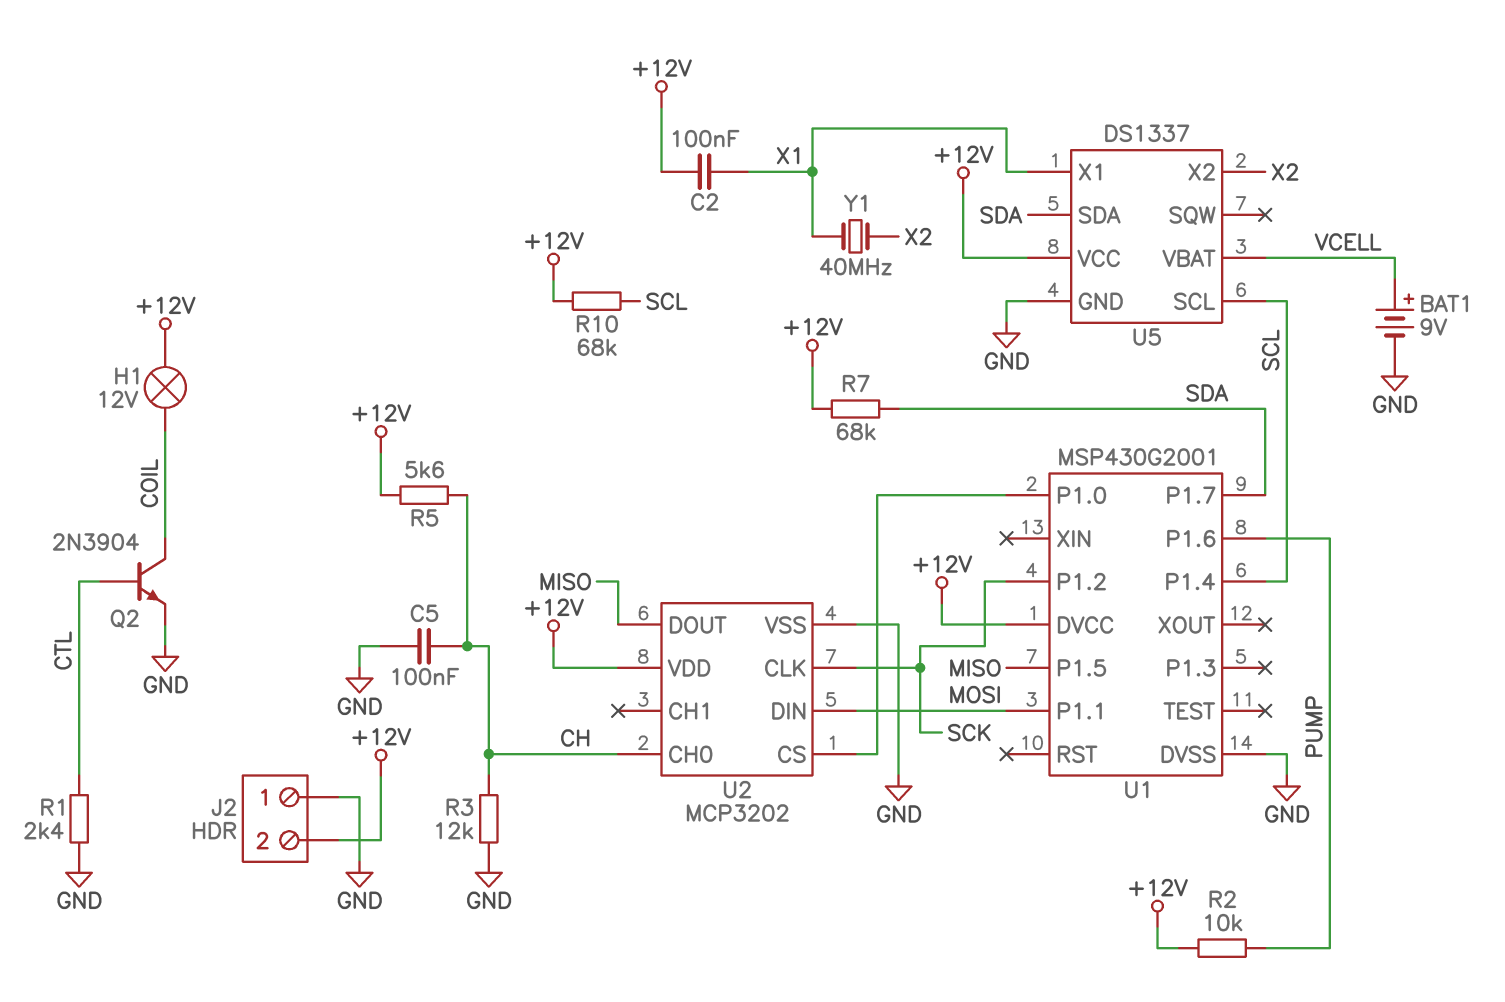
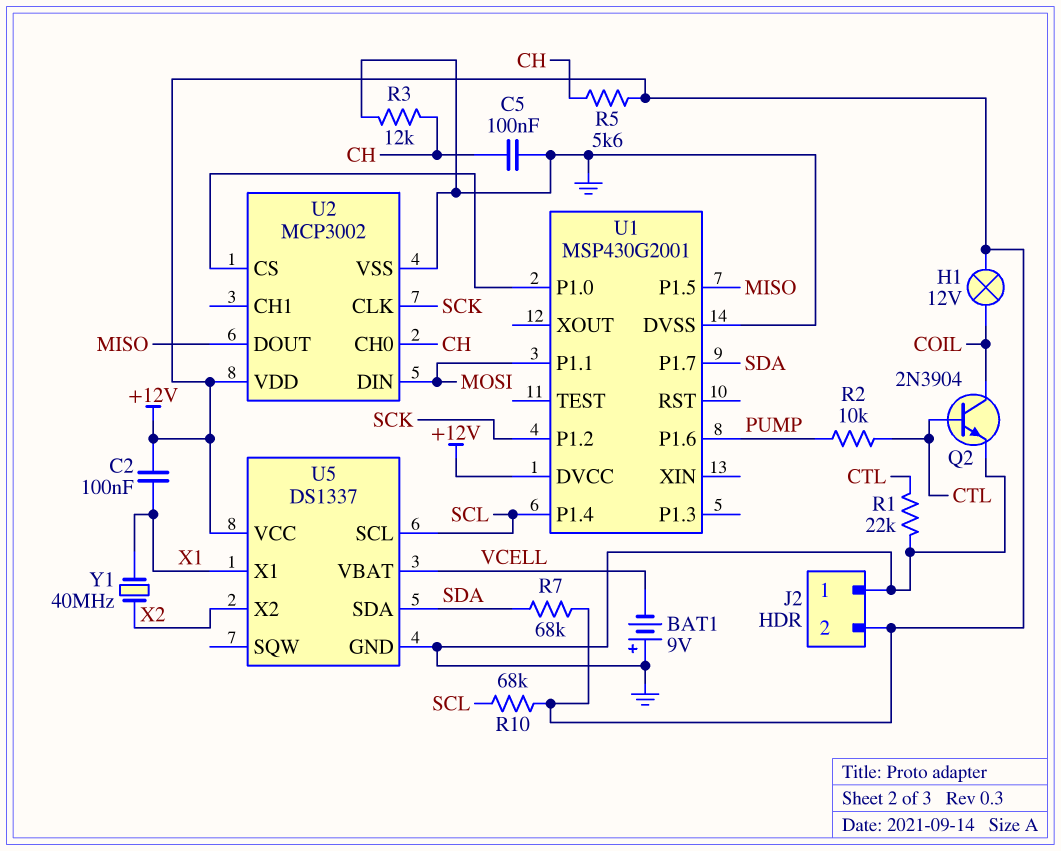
BAT1: 9V (plus VCELL, minus GND) -> 9V (plus GND, minus VCELL)
R1: 2.4k (CTL, GND) -> 22k (CTL, GND)
R2: 10k (+12V, PUMP) -> 10k (CTL, PUMP)
U2: MCP3202 -> MCP3002

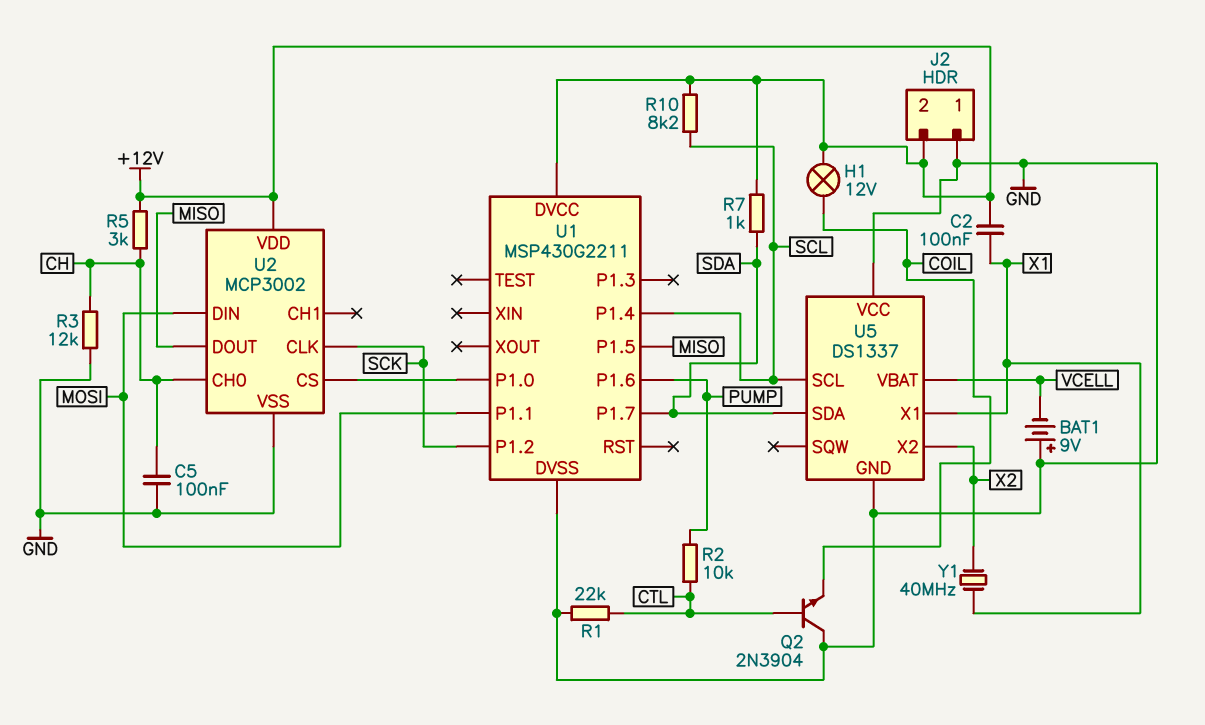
Q2: NPN 2N3904 (B CTL, C COIL, E GND) -> NPN 2N3904 (B CTL, C GND, E COIL)
R5: 5.6k (+12V, CH) -> 3k (+12V, CH)
R7: 68k (+12V, SDA) -> 1k (+12V, SDA)
R10: 68k (+12V, SCL) -> 8.2k (+12V, SCL)
U1: MSP430G2001 -> MSP430G2211
U5 pin VCC: +12V -> GND

